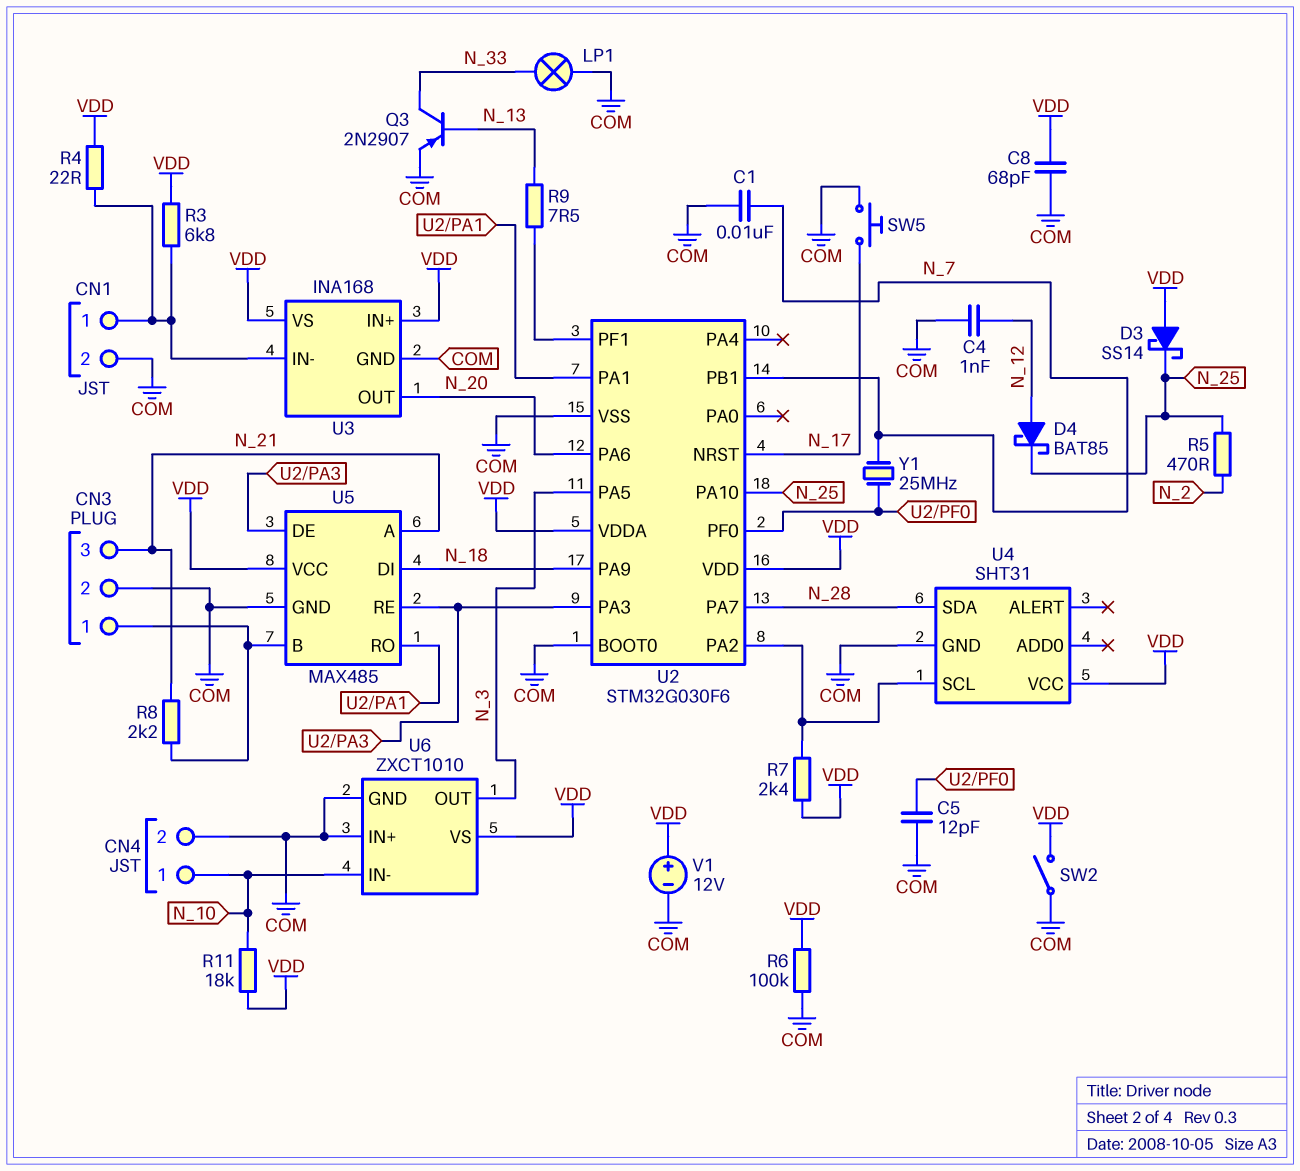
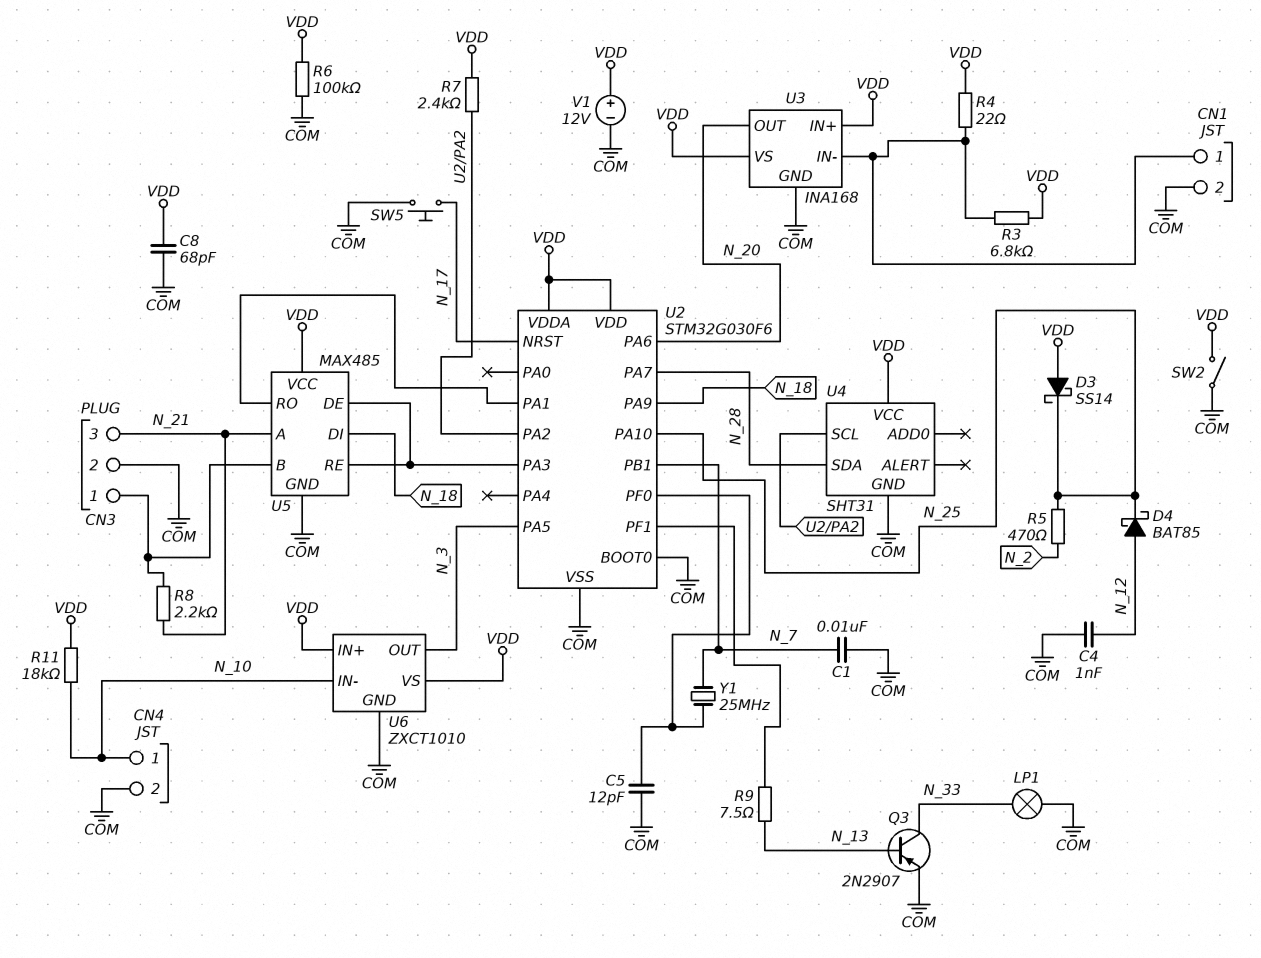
U6 pin IN+: COM -> VDD

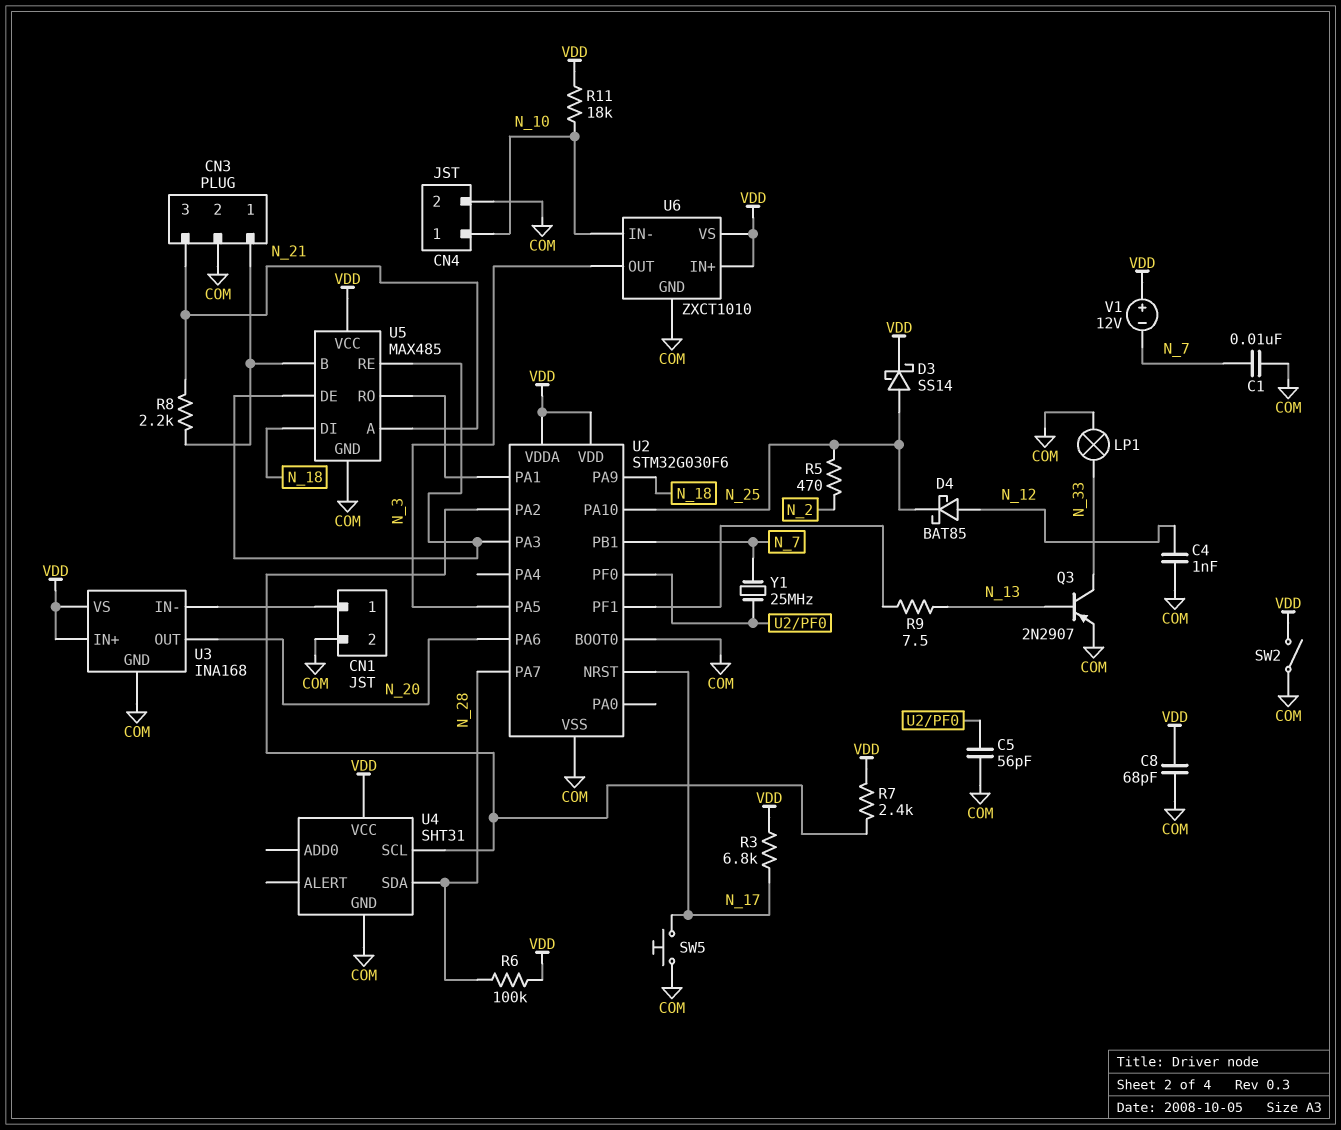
C5: 12pF (COM, U2/PF0) -> 56pF (COM, U2/PF0)
D3: schottky SS14 (A VDD, K N_25) -> schottky SS14 (A N_25, K VDD)
R3: 6.8k (CN1/1, VDD) -> 6.8k (N_17, VDD)
R4: 22 (CN1/1, VDD) -> none
R6: 100k (COM, VDD) -> 100k (N_28, VDD)
V1: 12V (plus VDD, minus COM) -> 12V (plus VDD, minus N_7)

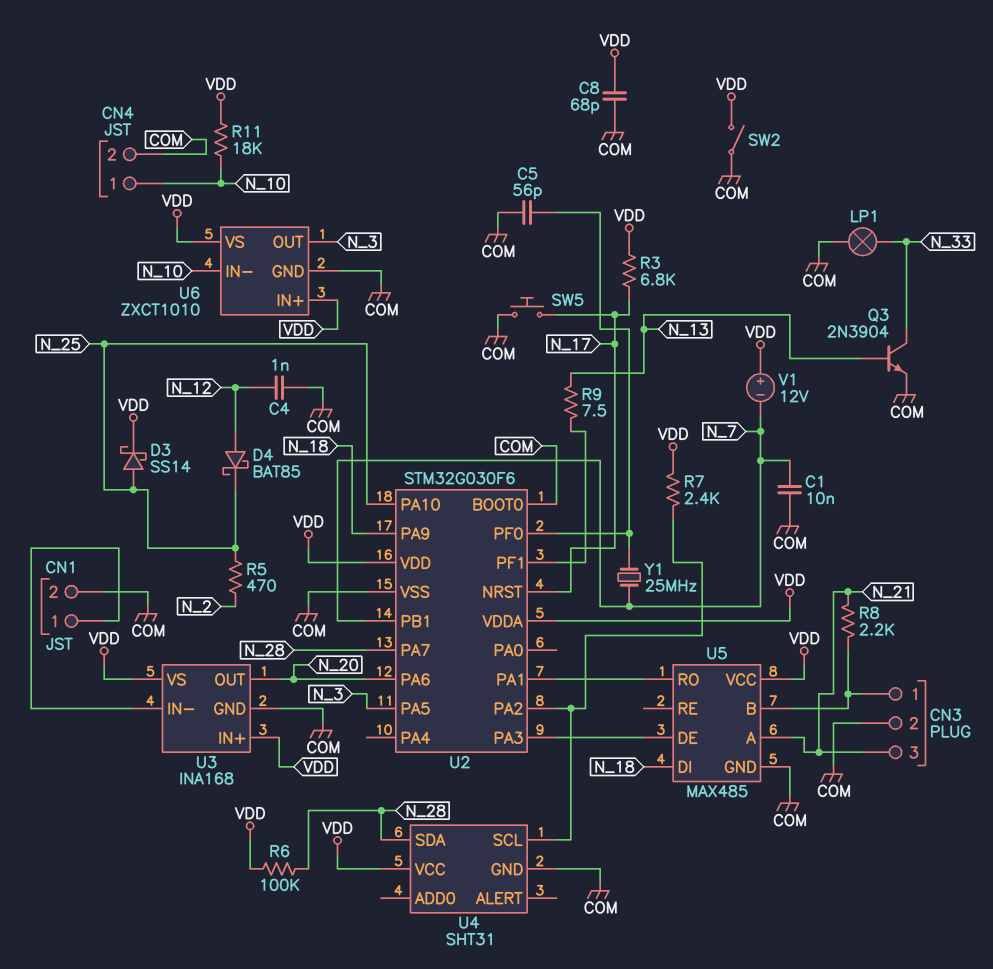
Q3: PNP 2N2907 (B N_13, C N_33, E COM) -> NPN 2N3904 (B N_13, C N_33, E COM)
U5 pin RE: U2/PA3 -> none

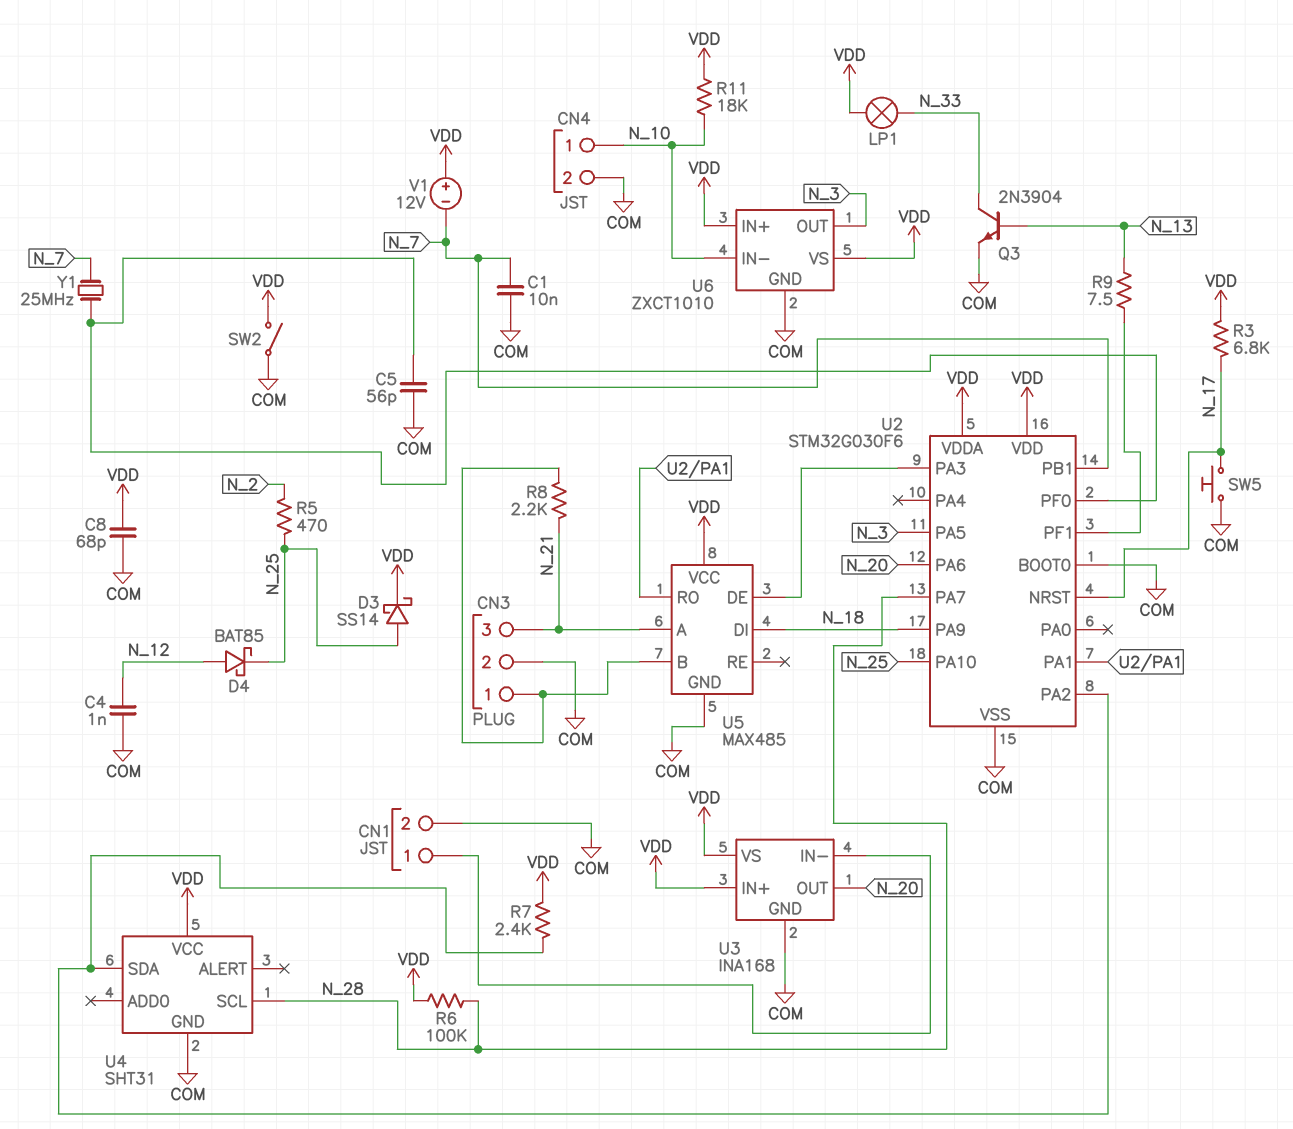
LP1: lamp (COM, N_33) -> lamp (N_33, VDD)
U4 pin SCL: U2/PA2 -> N_28
U4 pin SDA: N_28 -> U2/PA2

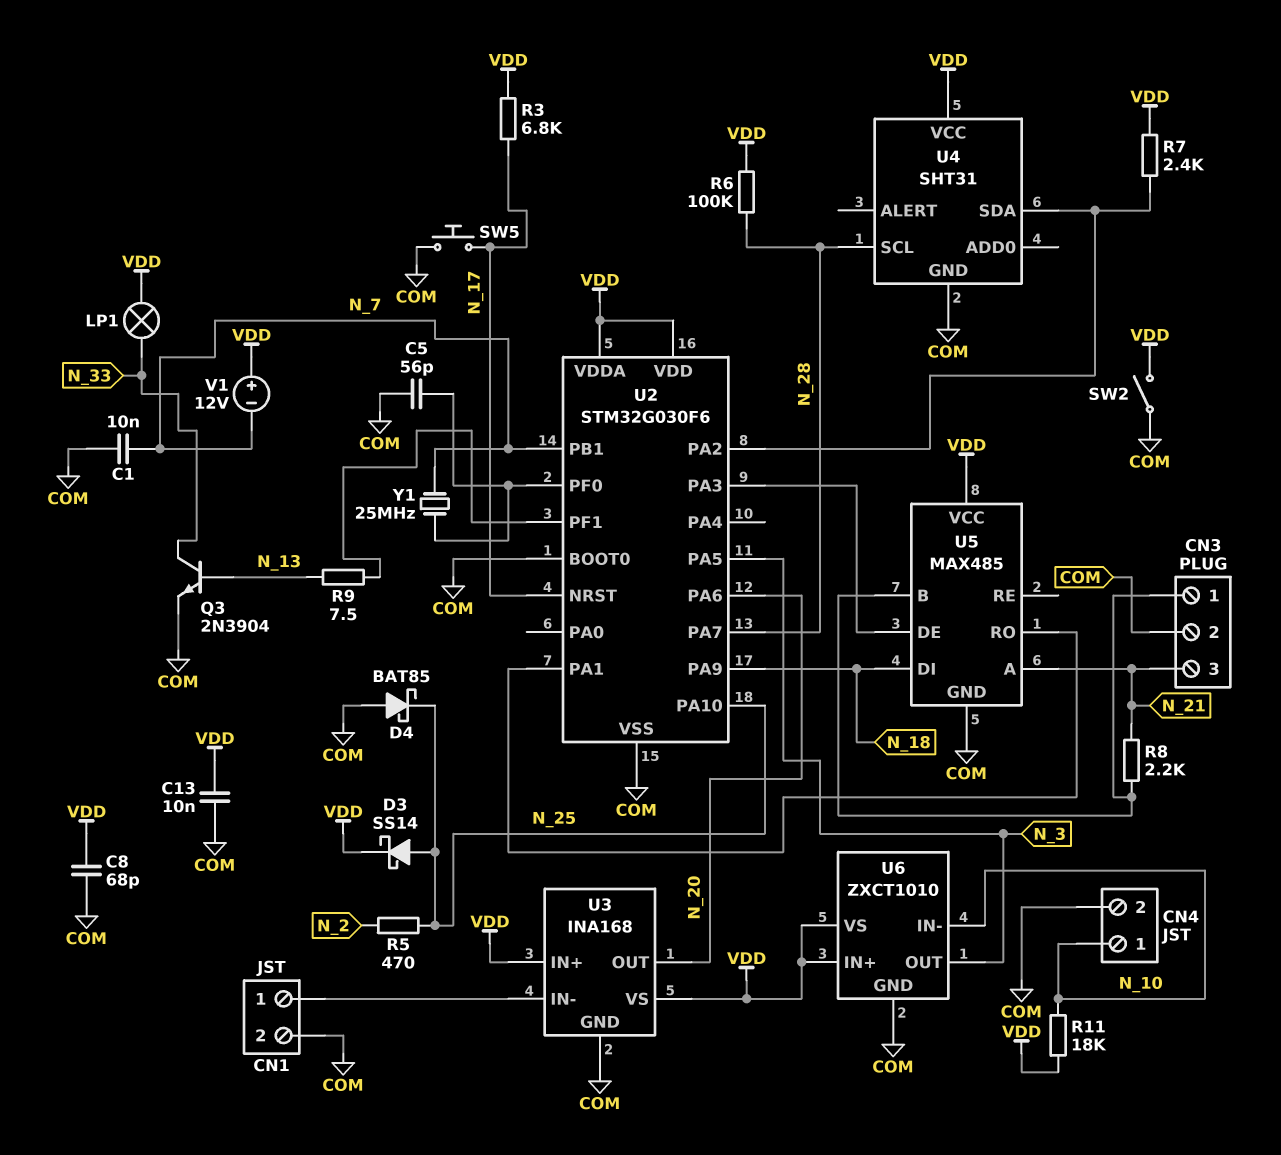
C4: 1nF (COM, N_12) -> none
C13: none -> 10nF (COM, VDD)
D4: schottky BAT85 (A N_12, K N_25) -> schottky BAT85 (A COM, K N_25)

